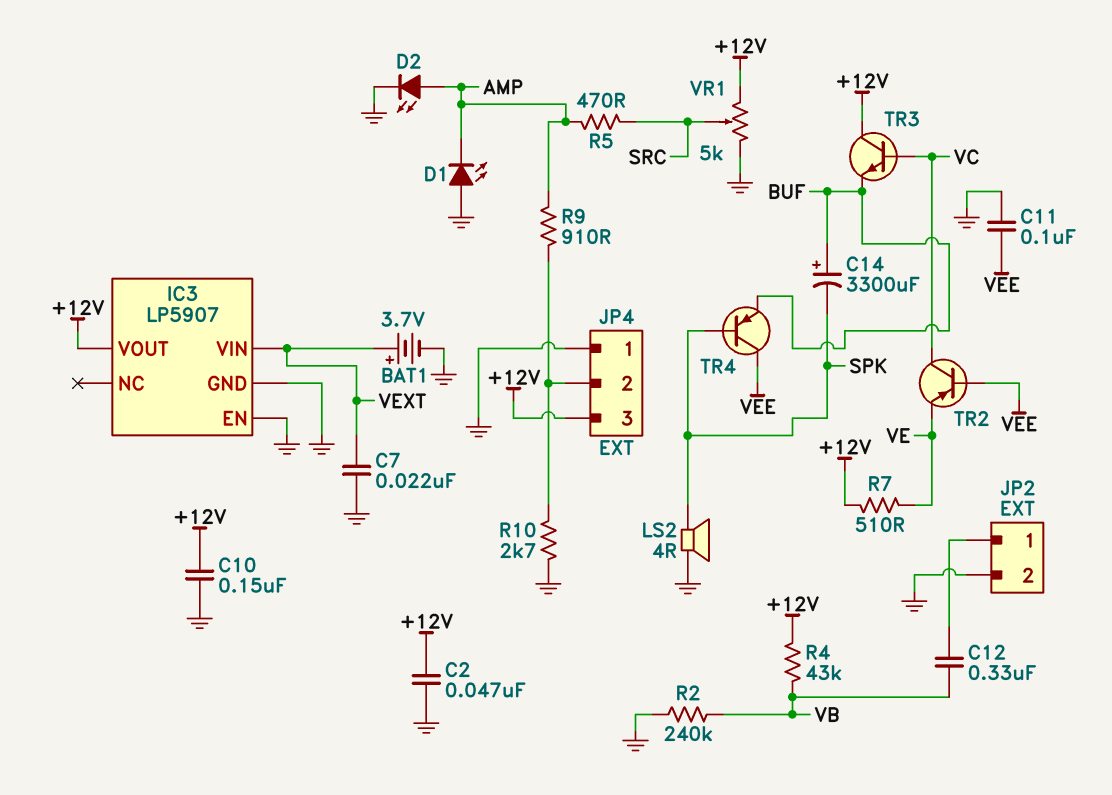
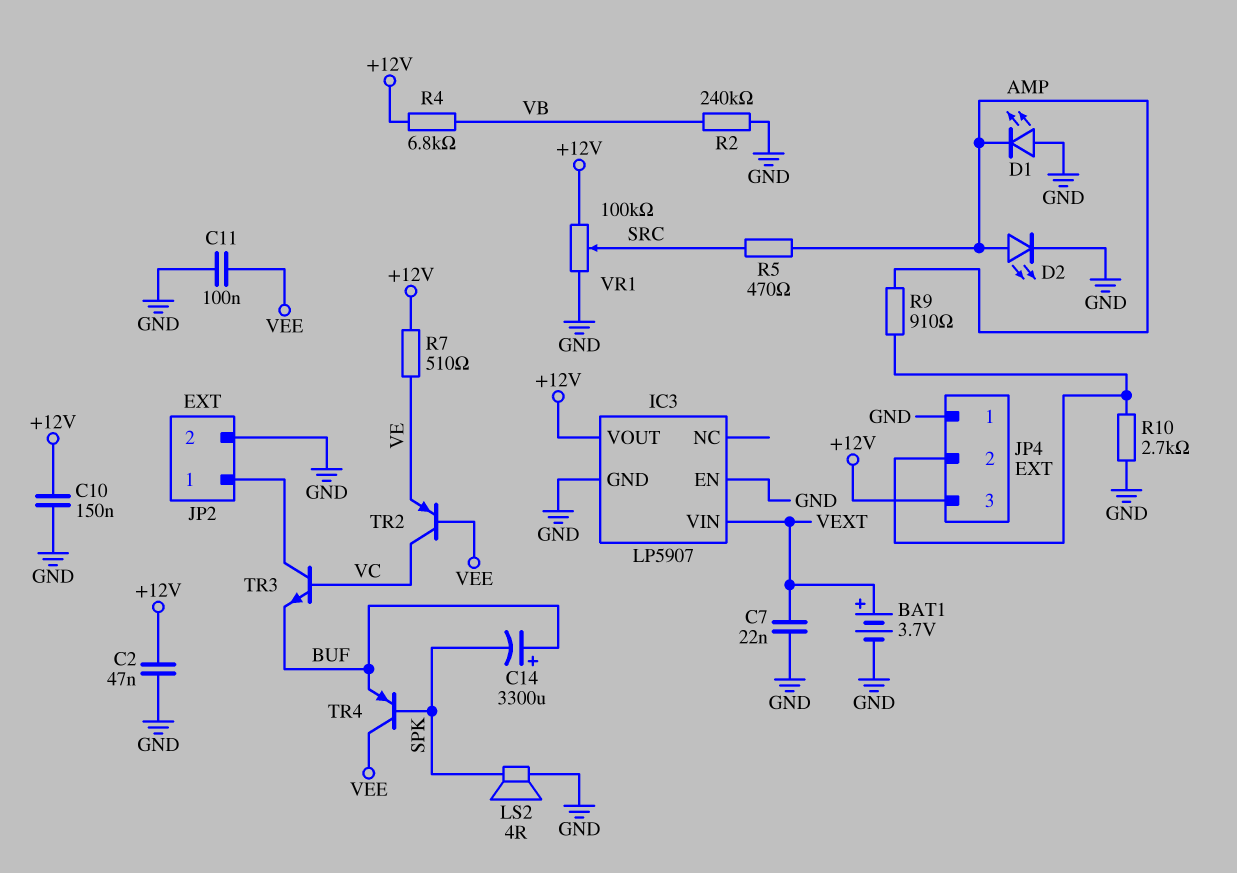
C12: 330nF (JP2/1, VB) -> none
R4: 43k (+12V, VB) -> 6.8k (+12V, VB)
TR3: NPN (B VC, C +12V, E BUF) -> NPN (B VC, C JP2/1, E BUF)
VR1: 5k (+12V, GND, wiper SRC) -> 100k (+12V, GND, wiper SRC)

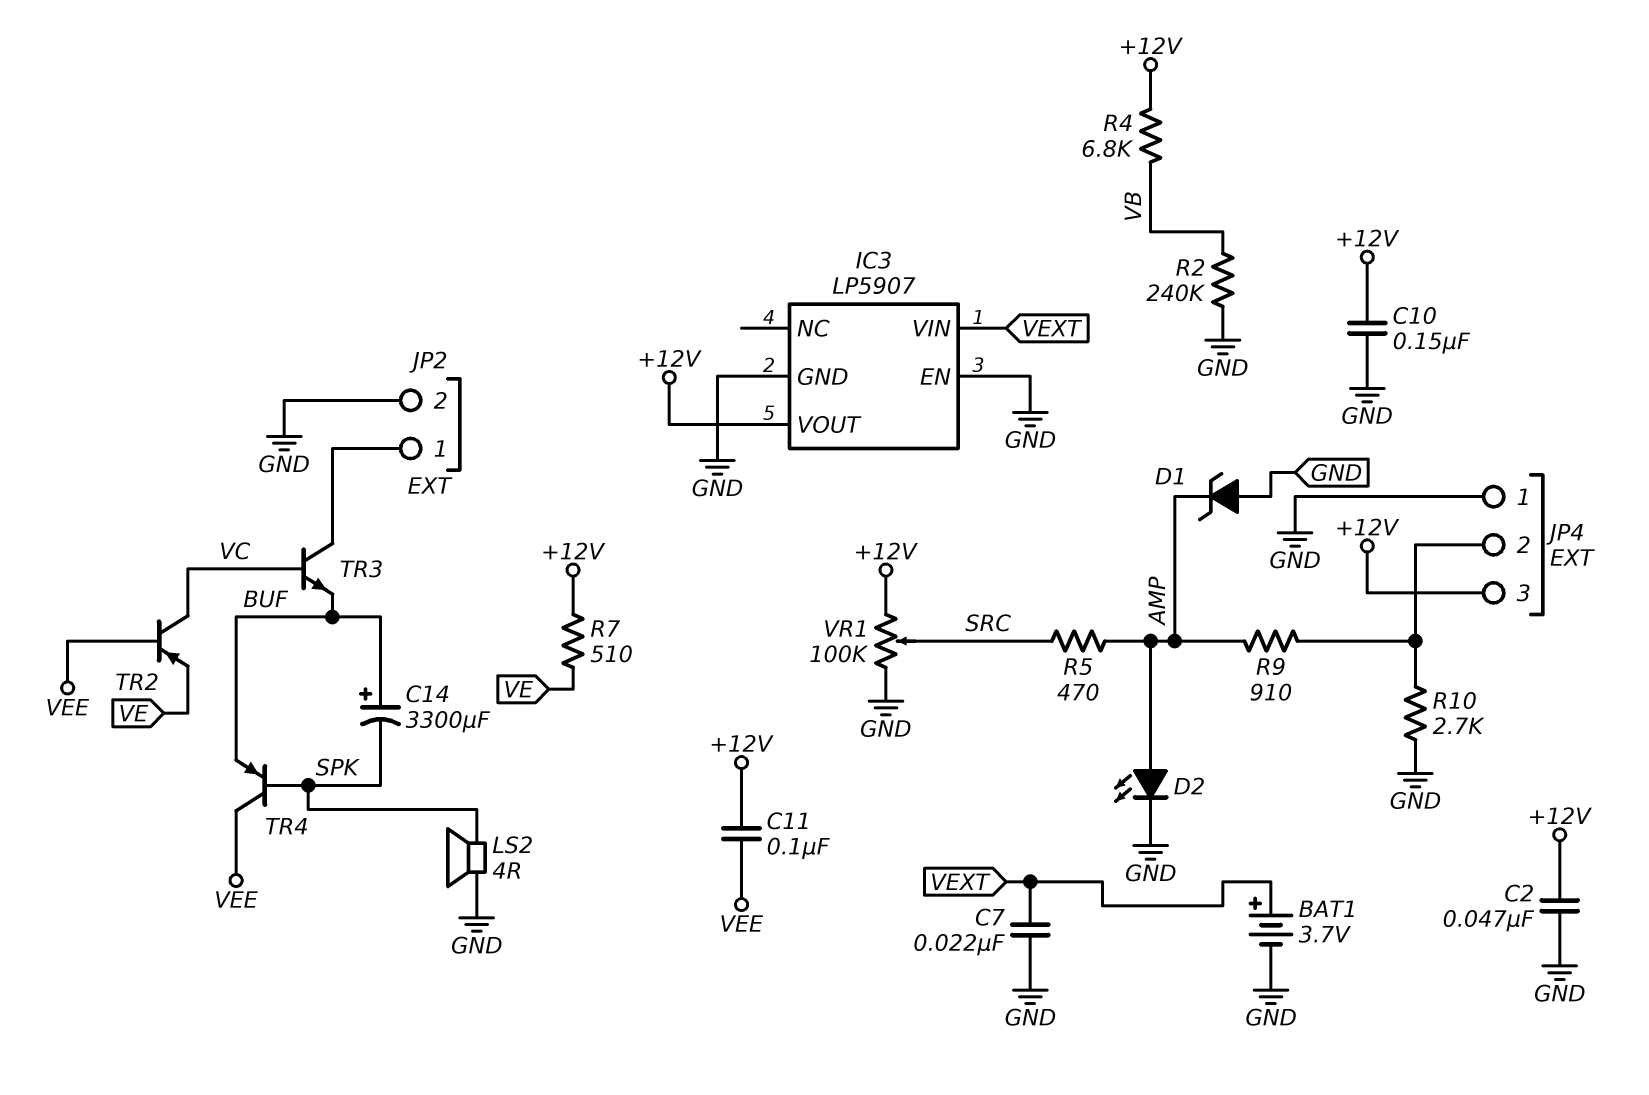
C11: 100nF (GND, VEE) -> 100nF (+12V, VEE)
D1: LED (A GND, K AMP) -> zener (A GND, K AMP)

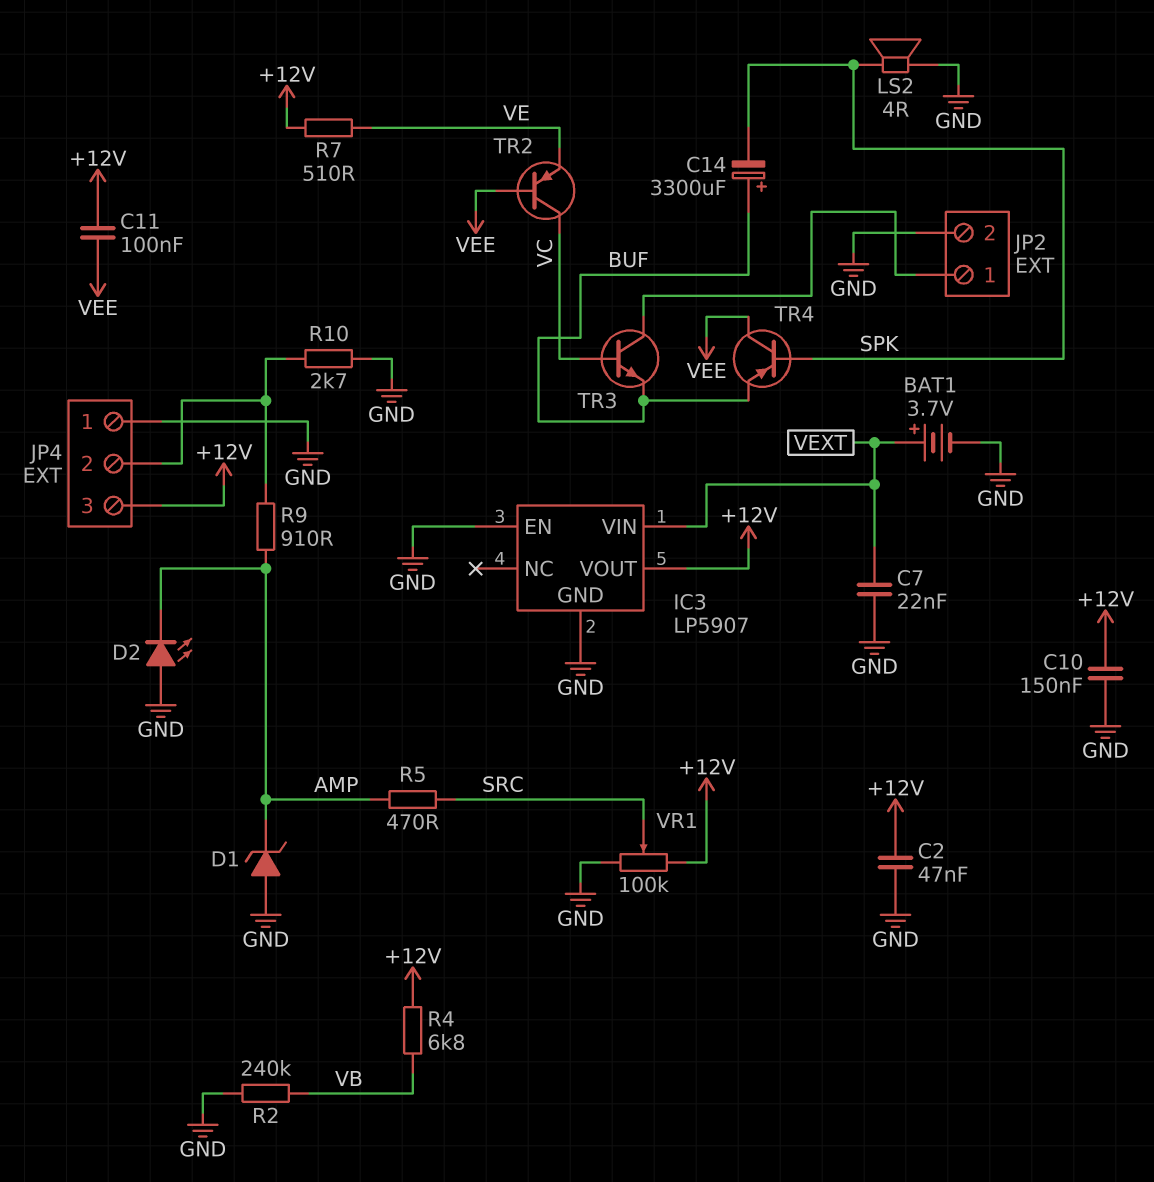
D2: LED (A AMP, K GND) -> LED (A GND, K AMP)

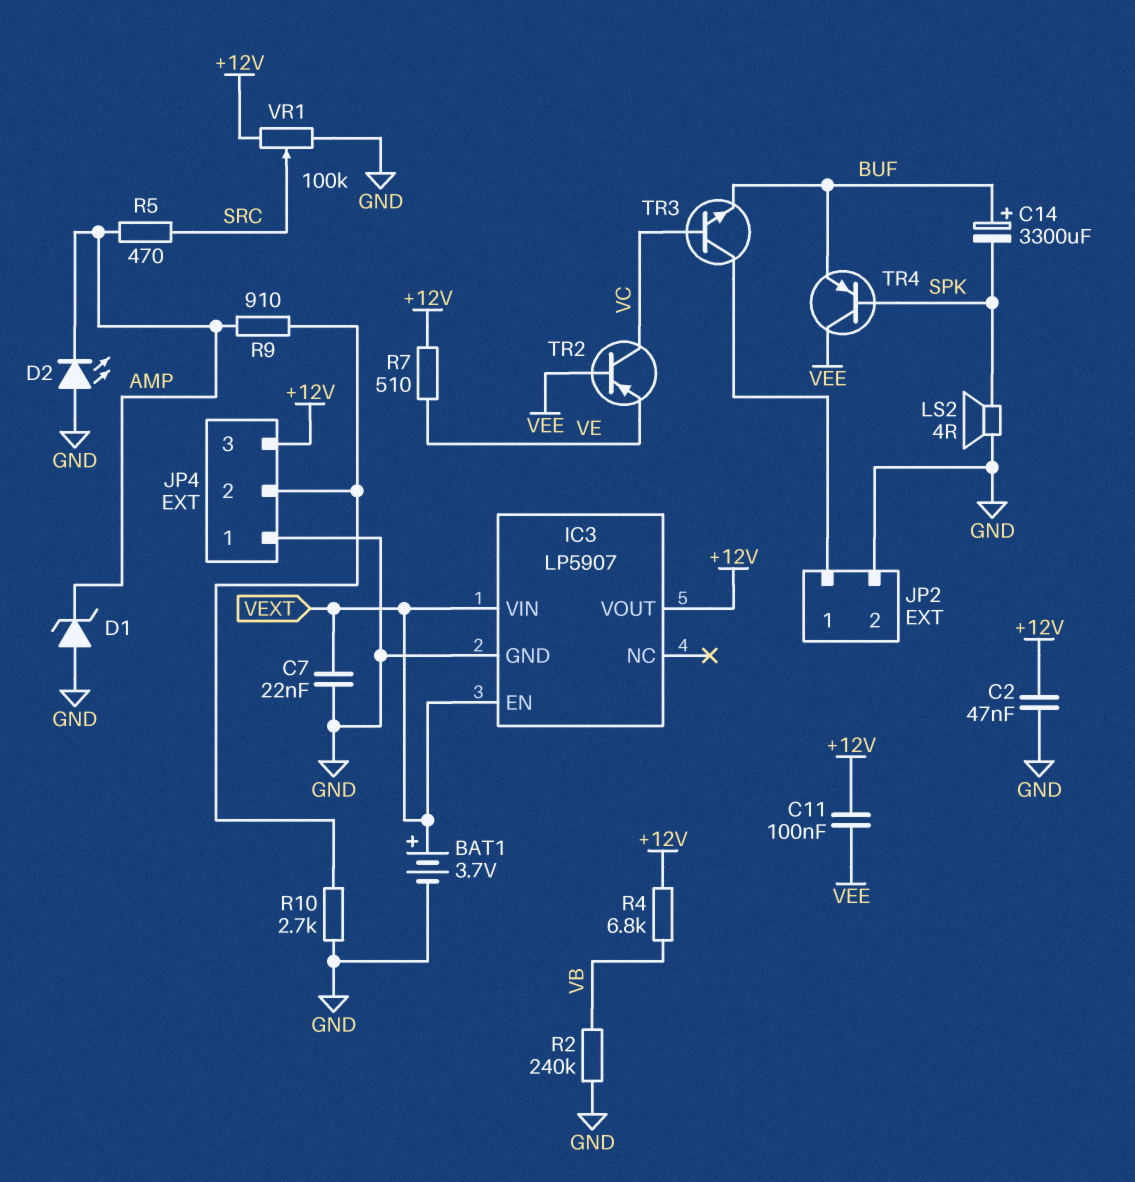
C10: 150nF (+12V, GND) -> none
IC3 pin EN: GND -> VEXT

